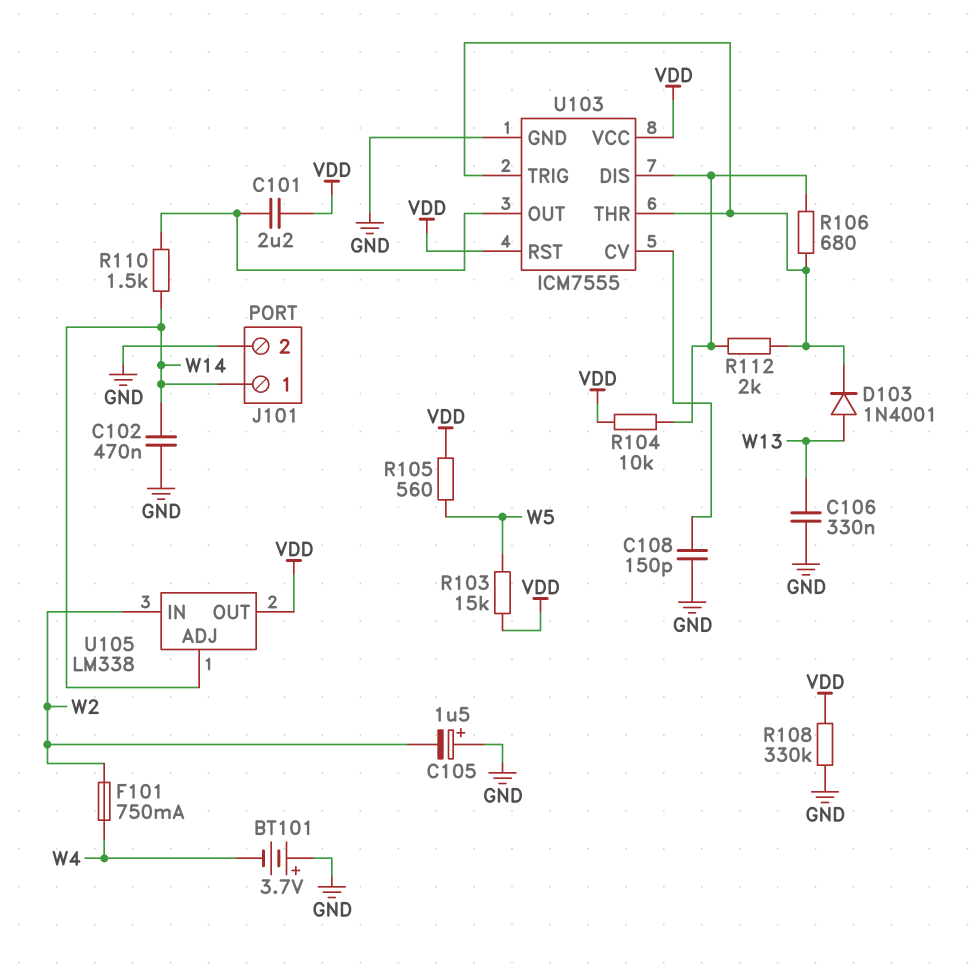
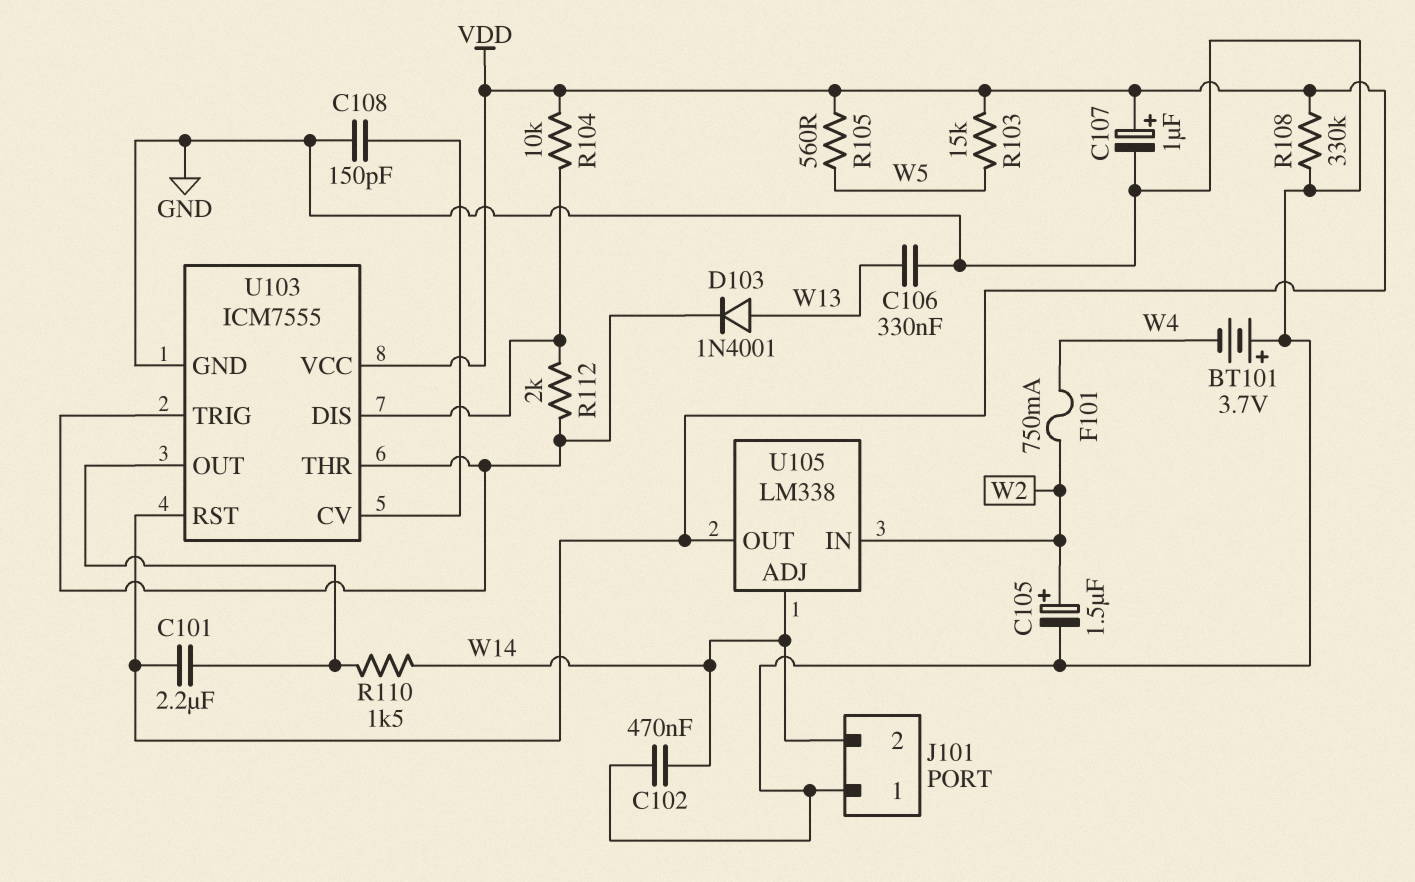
C105: 1.5uF (plus GND, minus W2) -> 1.5uF (plus W2, minus GND)
C107: none -> 1uF (plus VDD, minus GND)
J101 pin 1: W14 -> GND
J101 pin 2: GND -> W14
R106: 680 (U103/DIS, U103/THR) -> none

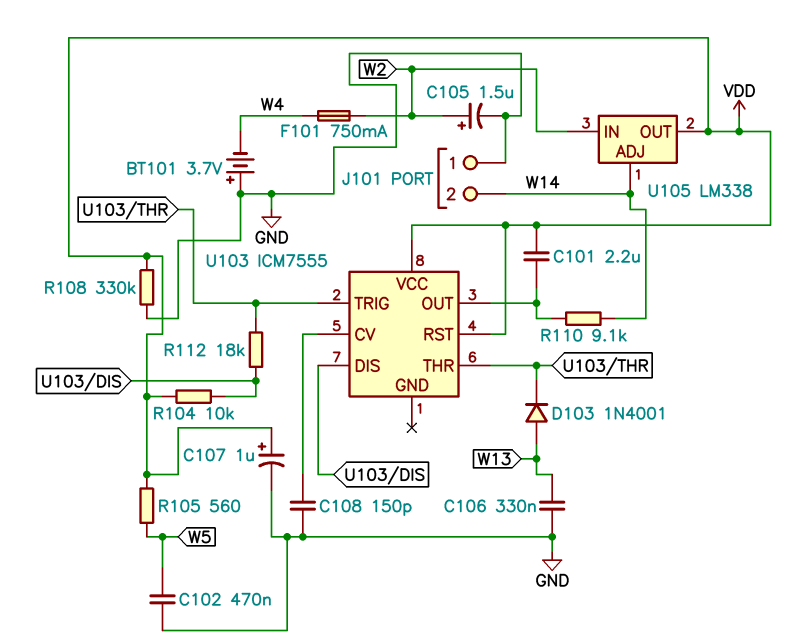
C102: 470nF (GND, W14) -> 470nF (GND, W5)
R103: 15k (VDD, W5) -> none
R110: 1.5k (U103/OUT, W14) -> 9.1k (U103/OUT, W14)
R112: 2k (U103/DIS, U103/THR) -> 18k (U103/DIS, U103/THR)
U103 pin GND: GND -> none

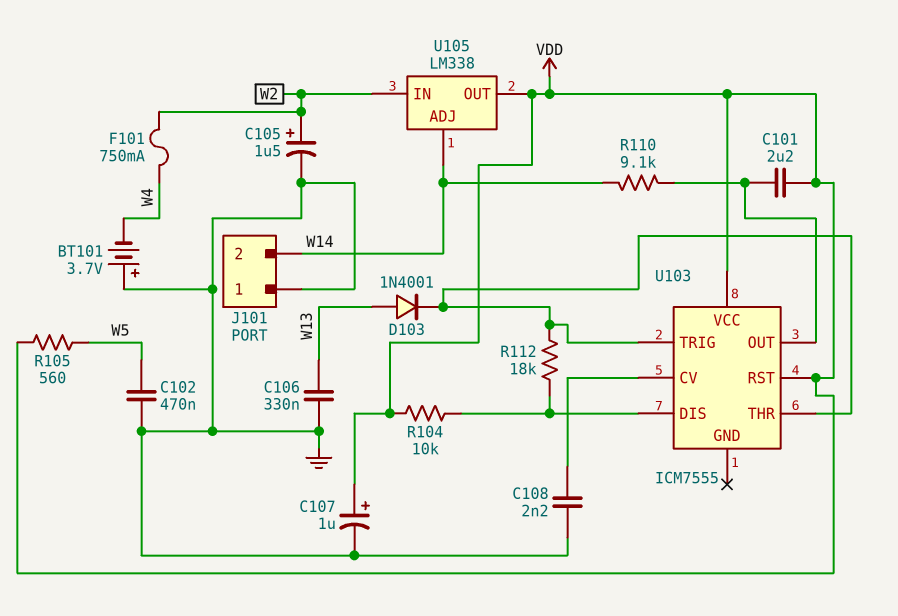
C108: 150pF (GND, U103/CV) -> 2.2nF (GND, U103/CV)
R108: 330k (GND, VDD) -> none

